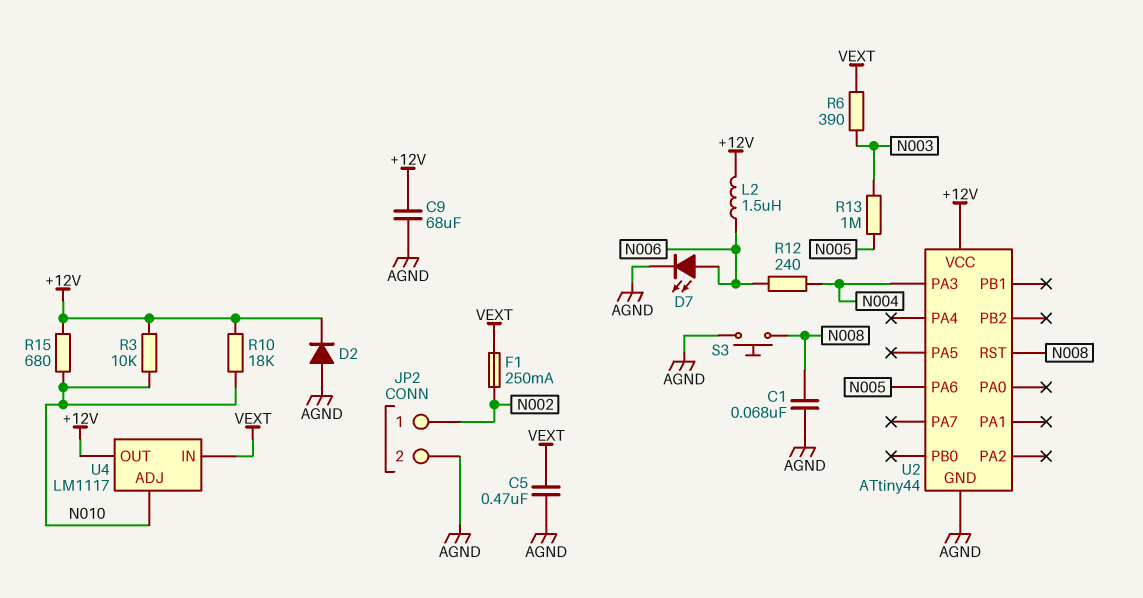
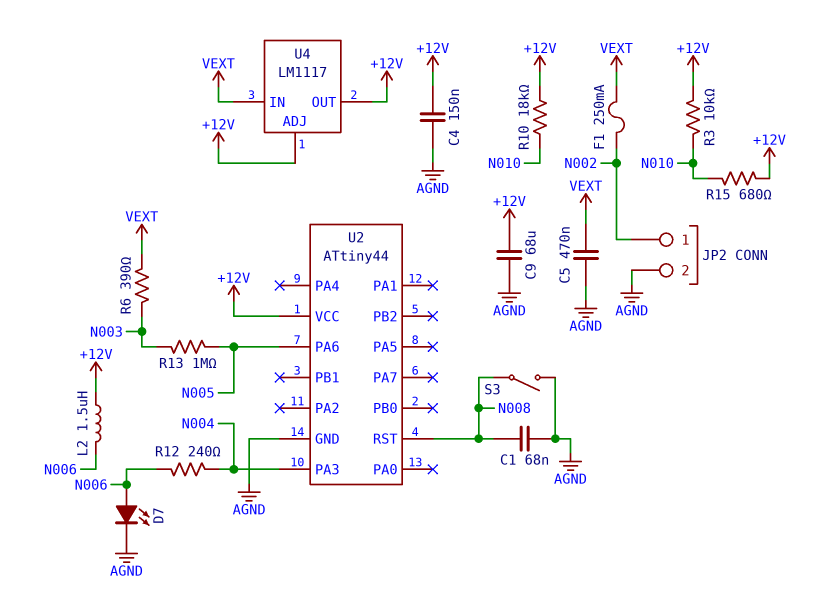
C4: none -> 150nF (+12V, AGND)
D2: diode (A AGND, K +12V) -> none
S3: button (AGND, N008) -> switch (AGND, N008)
U4 pin ADJ: N010 -> +12V

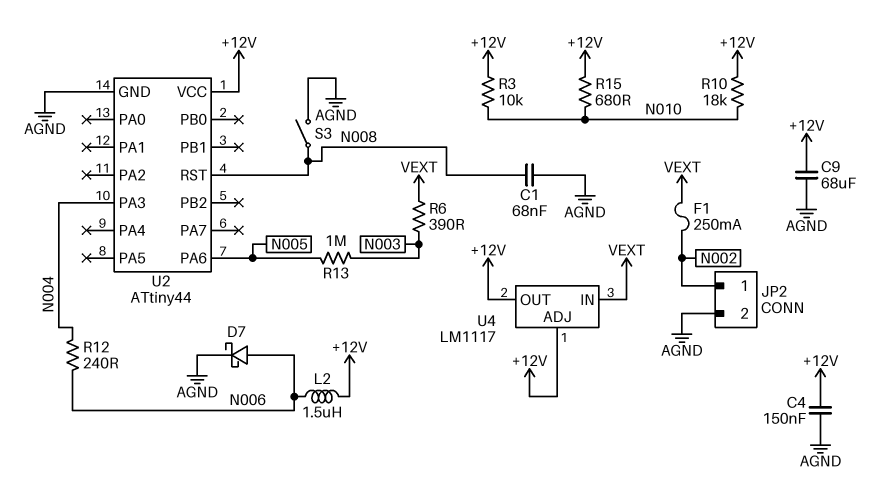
C5: 470nF (AGND, VEXT) -> none
D7: LED (A N006, K AGND) -> schottky (A N006, K AGND)

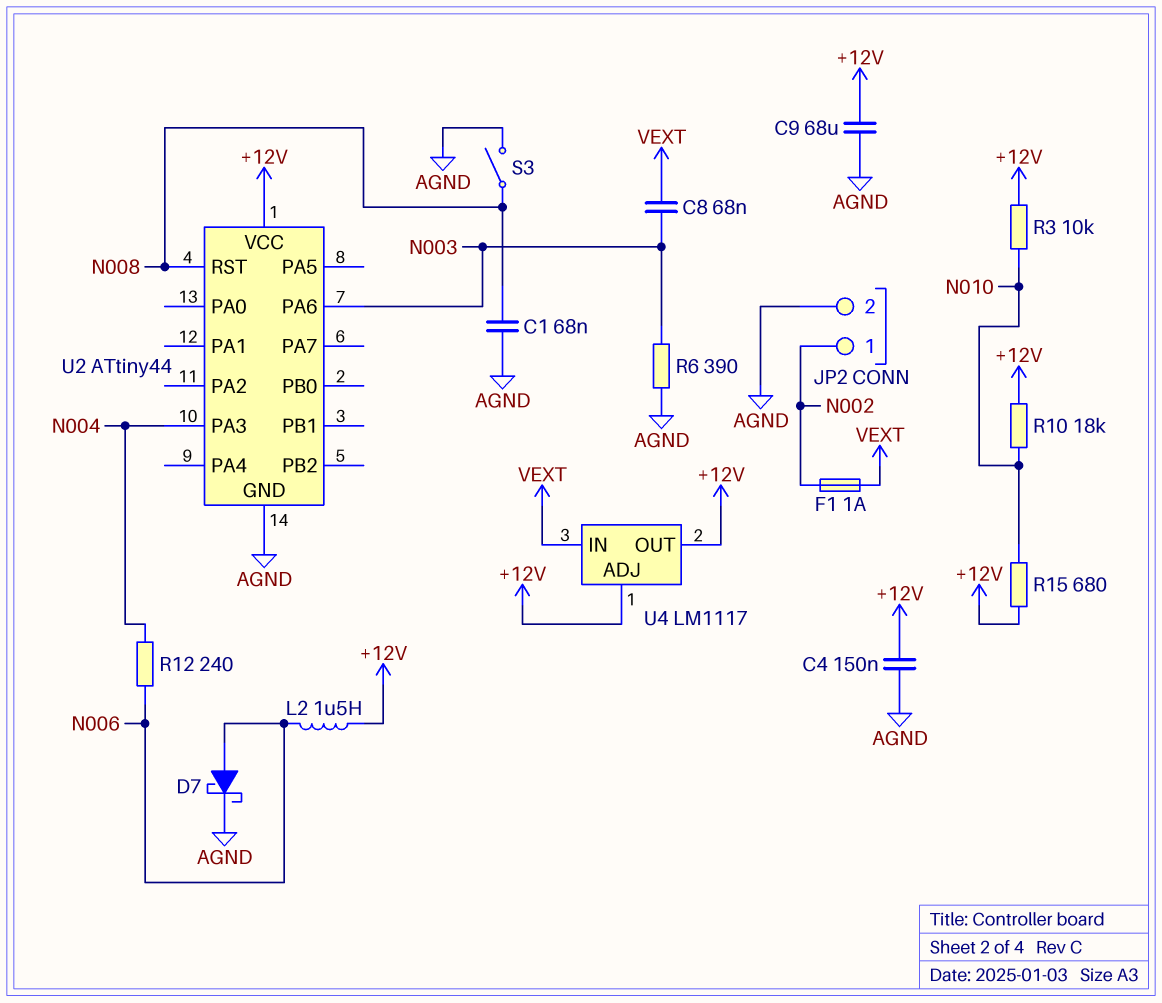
C8: none -> 68nF (N003, VEXT)
F1: 250mA (N002, VEXT) -> 1A (N002, VEXT)
R6: 390 (N003, VEXT) -> 390 (AGND, N003)
R13: 1M (N003, N005) -> none
U2 pin PA6: N005 -> N003

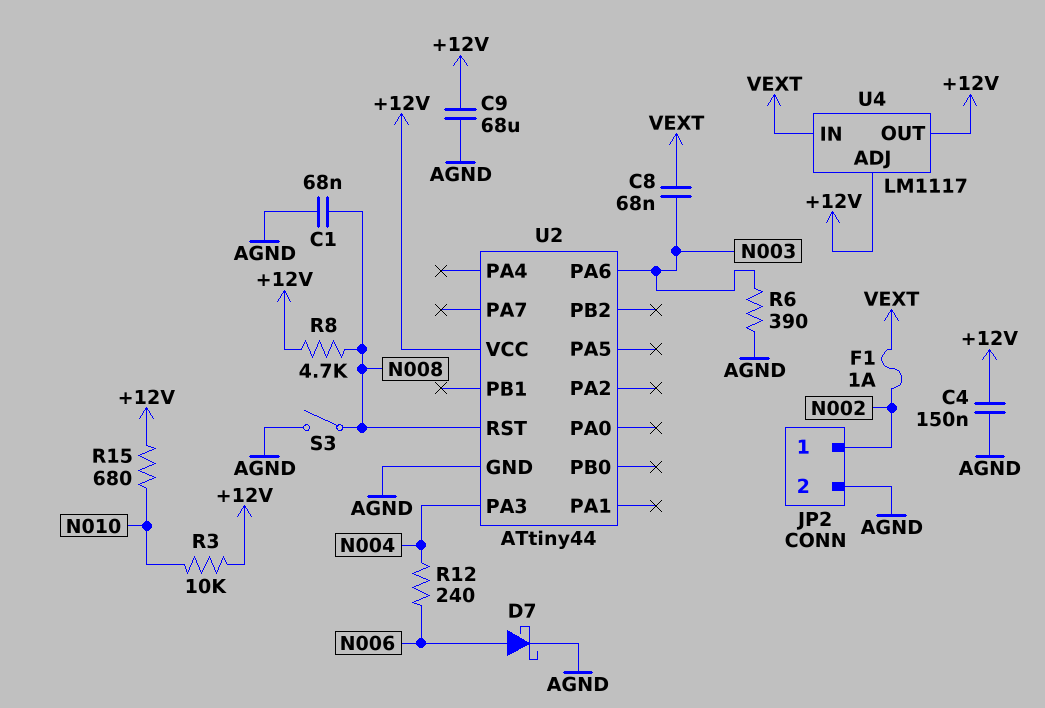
L2: 1.5uH (+12V, N006) -> none
R8: none -> 4.7k (+12V, N008)
R10: 18k (+12V, N010) -> none

